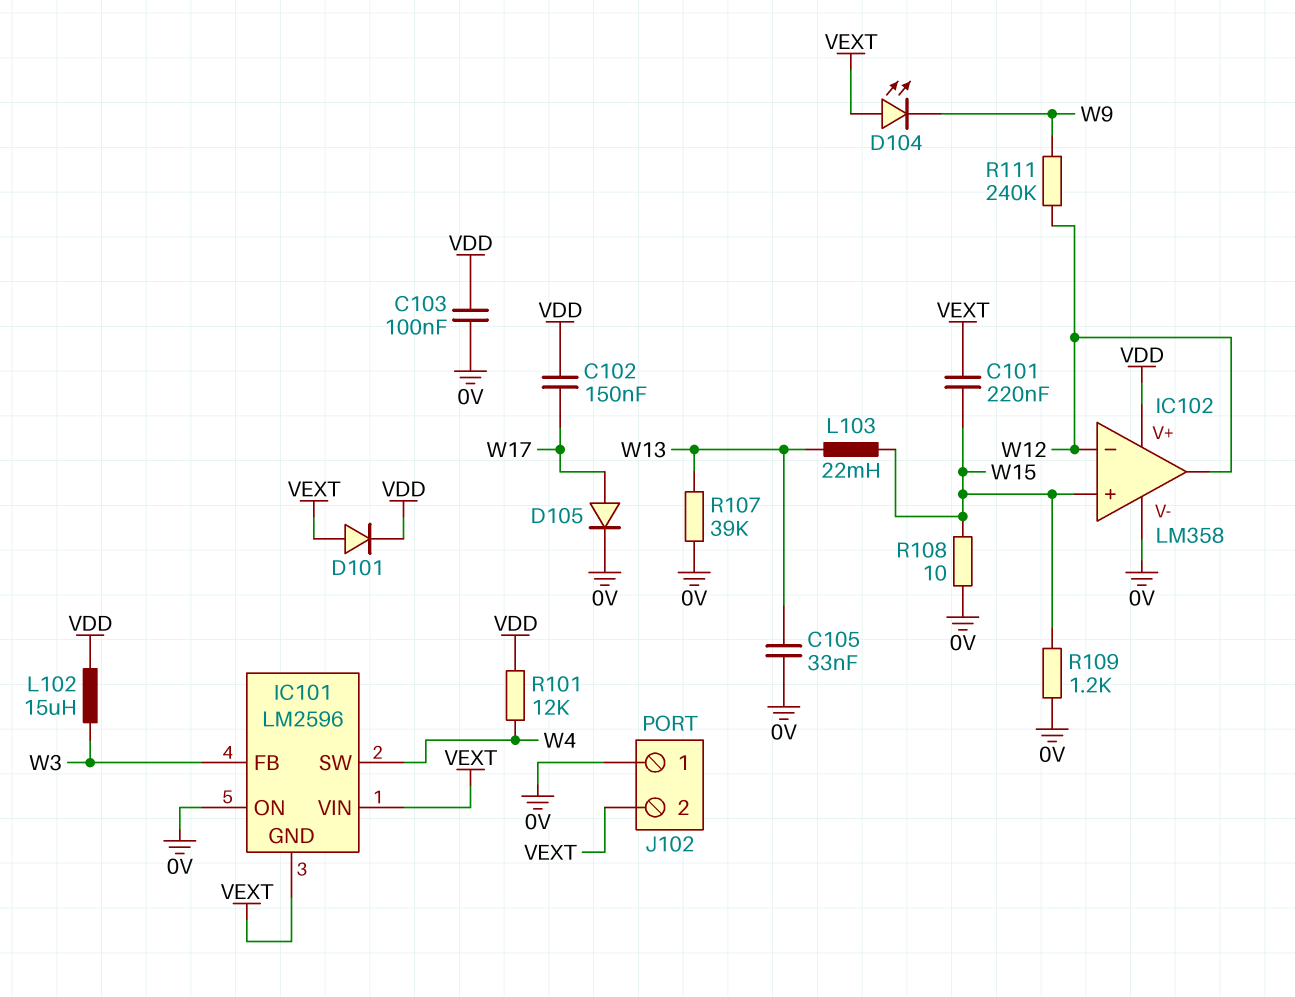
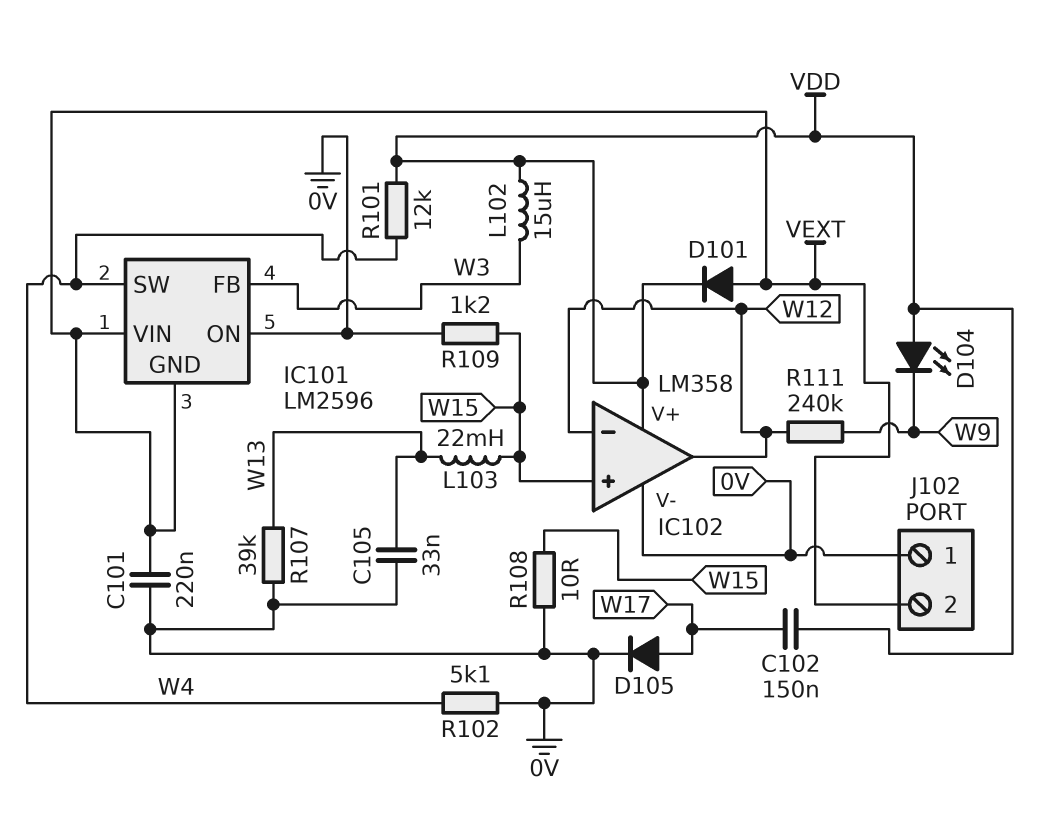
C101: 220nF (VEXT, W15) -> 220nF (0V, VEXT)
C103: 100nF (0V, VDD) -> none
D104: LED (A VEXT, K W9) -> LED (A VDD, K W9)
R102: none -> 5.1k (0V, W4)

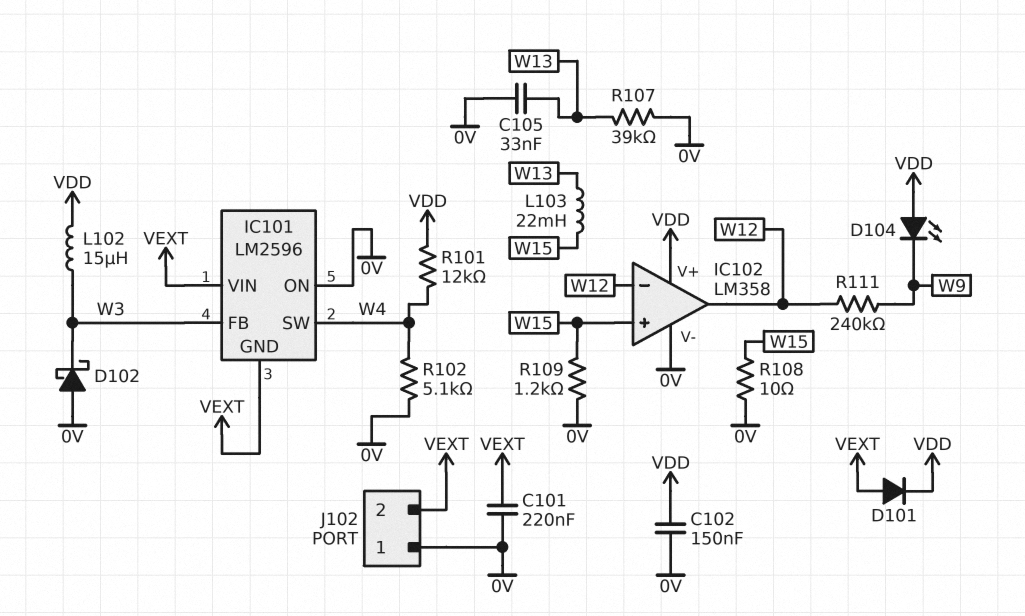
C102: 150nF (VDD, W17) -> 150nF (0V, VDD)
D102: none -> schottky (A 0V, K W3)
D105: diode (A W17, K 0V) -> none

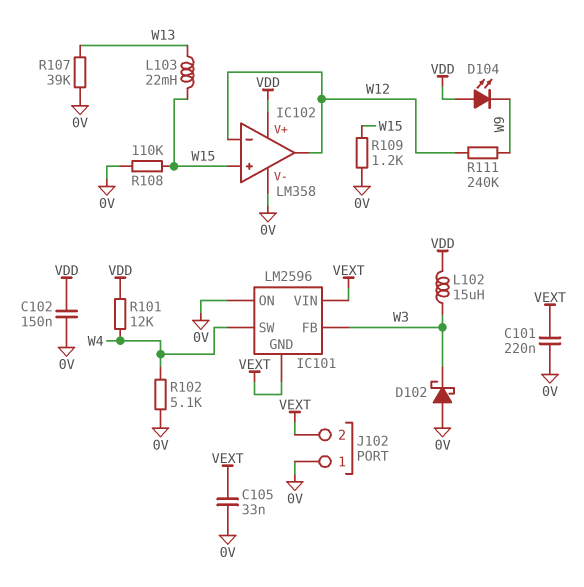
C105: 33nF (0V, W13) -> 33nF (0V, VEXT)
D101: diode (A VEXT, K VDD) -> none
R108: 10 (0V, W15) -> 110k (0V, W15)

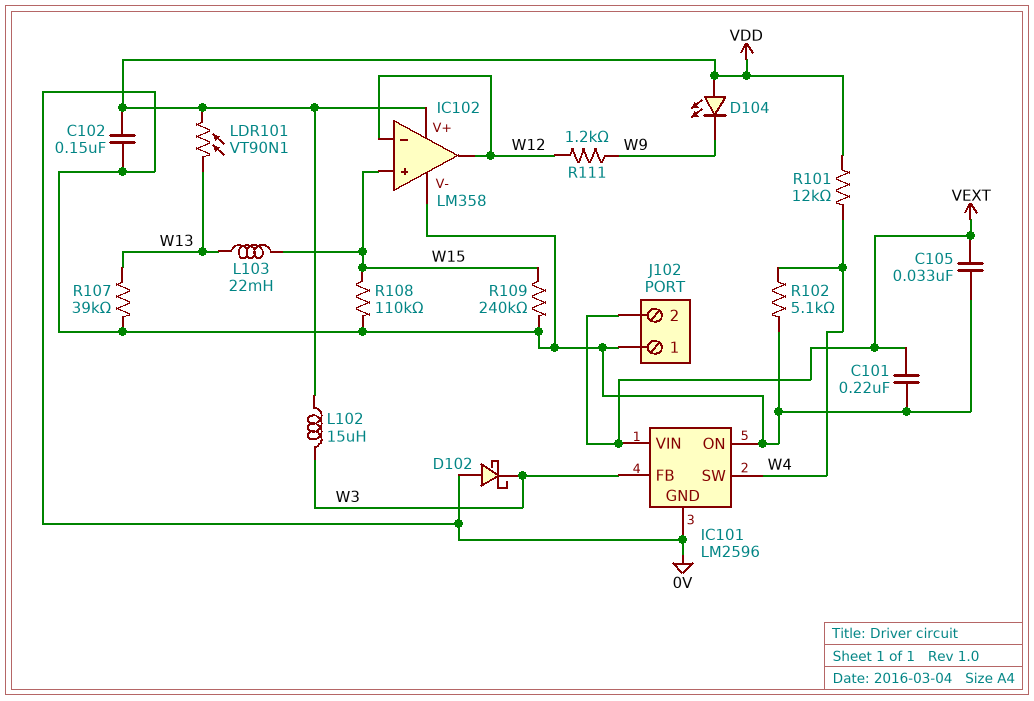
IC101 pin GND: VEXT -> 0V
LDR101: none -> VT90N1 (VDD, W13)
R109: 1.2k (0V, W15) -> 240k (0V, W15)
R111: 240k (W9, W12) -> 1.2k (W9, W12)

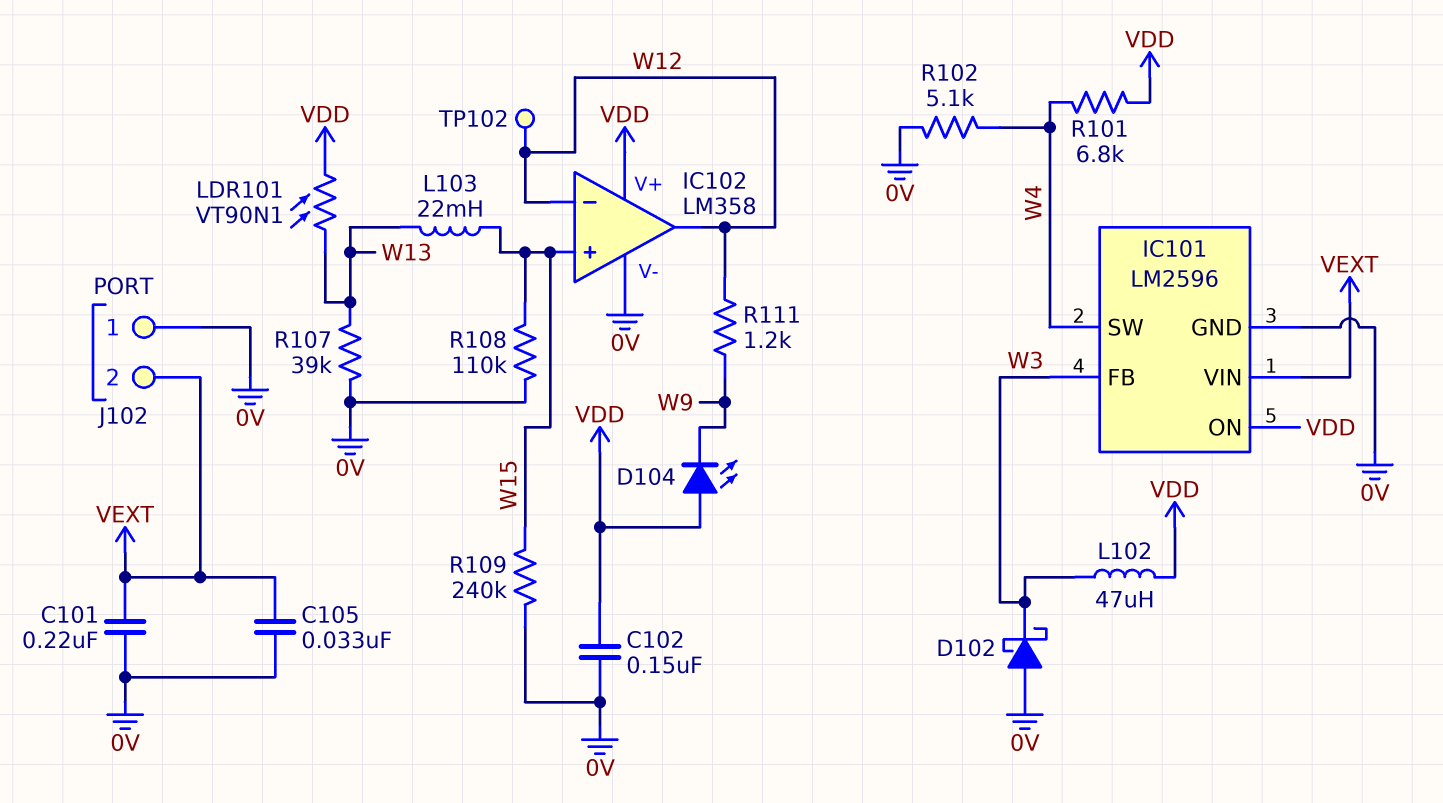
IC101 pin ON: 0V -> VDD
L102: 15uH (VDD, W3) -> 47uH (VDD, W3)
R101: 12k (VDD, W4) -> 6.8k (VDD, W4)
TP102: none -> test point (W12)

